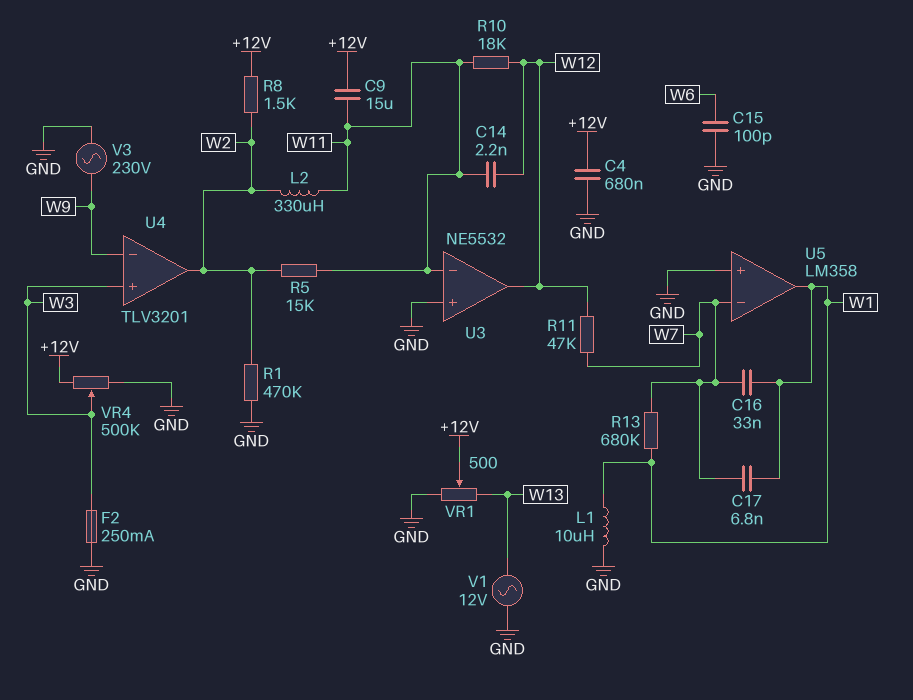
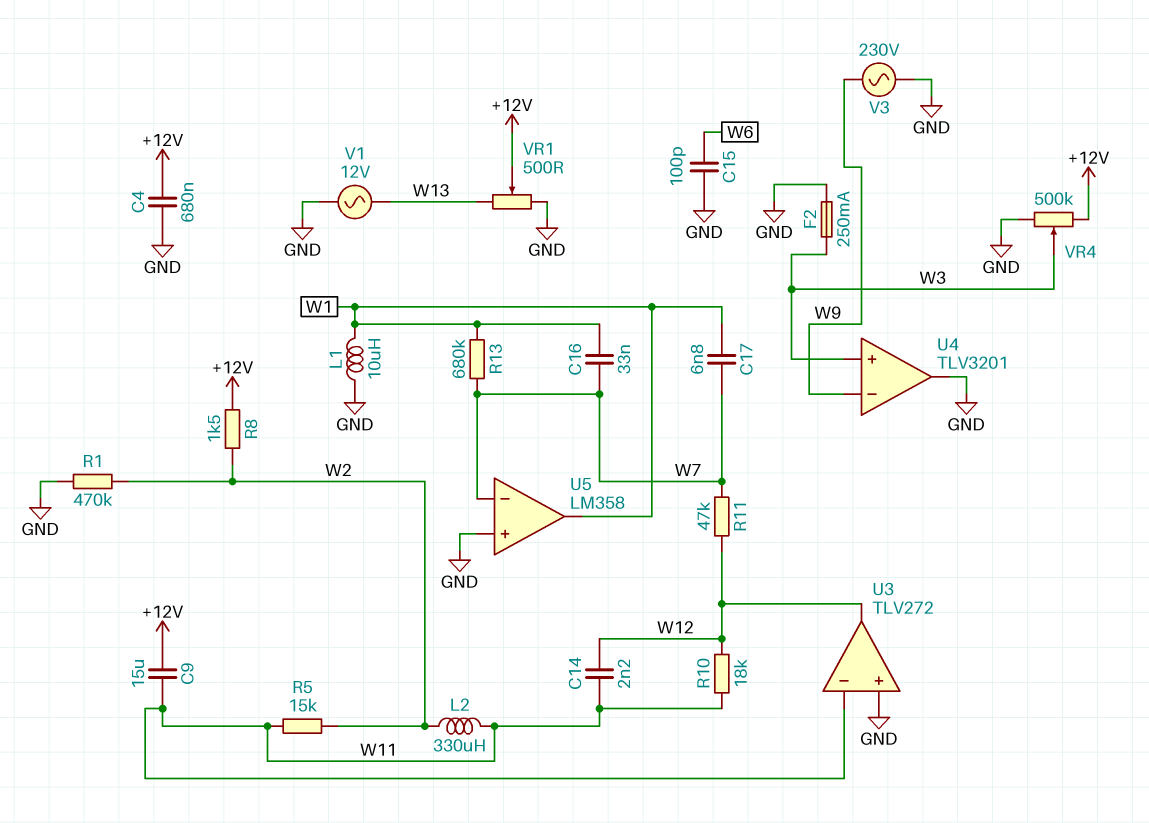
U3: NE5532 -> TLV272
U4 pin out: W2 -> GND

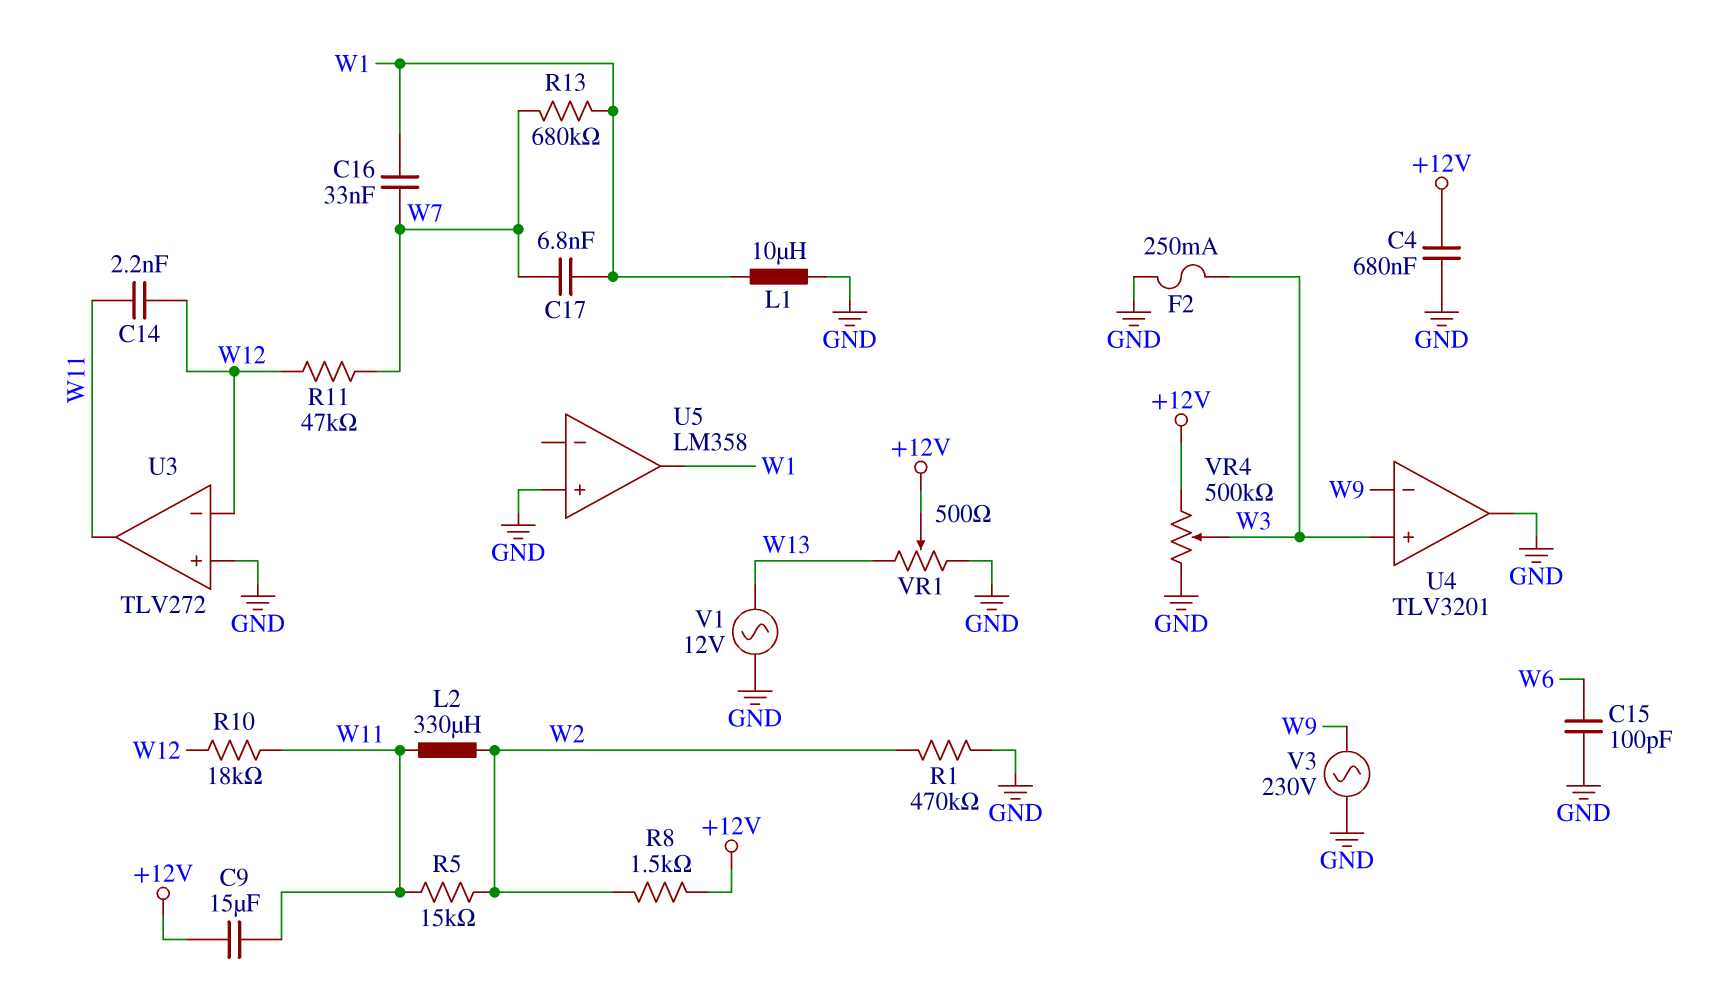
U3 pin in-: W11 -> W12
U3 pin out: W12 -> W11
U5 pin in-: W7 -> none

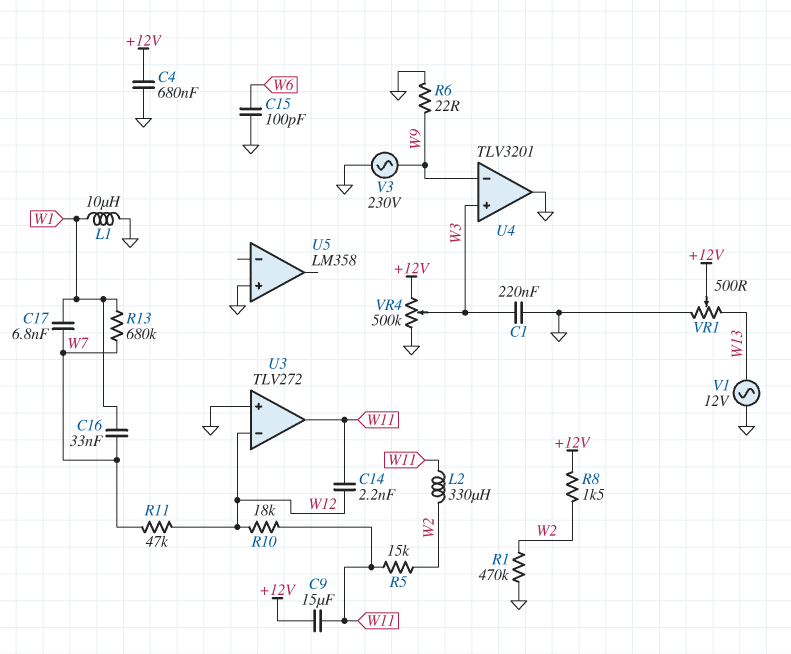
C1: none -> 220nF (GND, W3)
F2: 250mA (GND, W3) -> none
R6: none -> 22 (GND, W9)
U5 pin out: W1 -> none

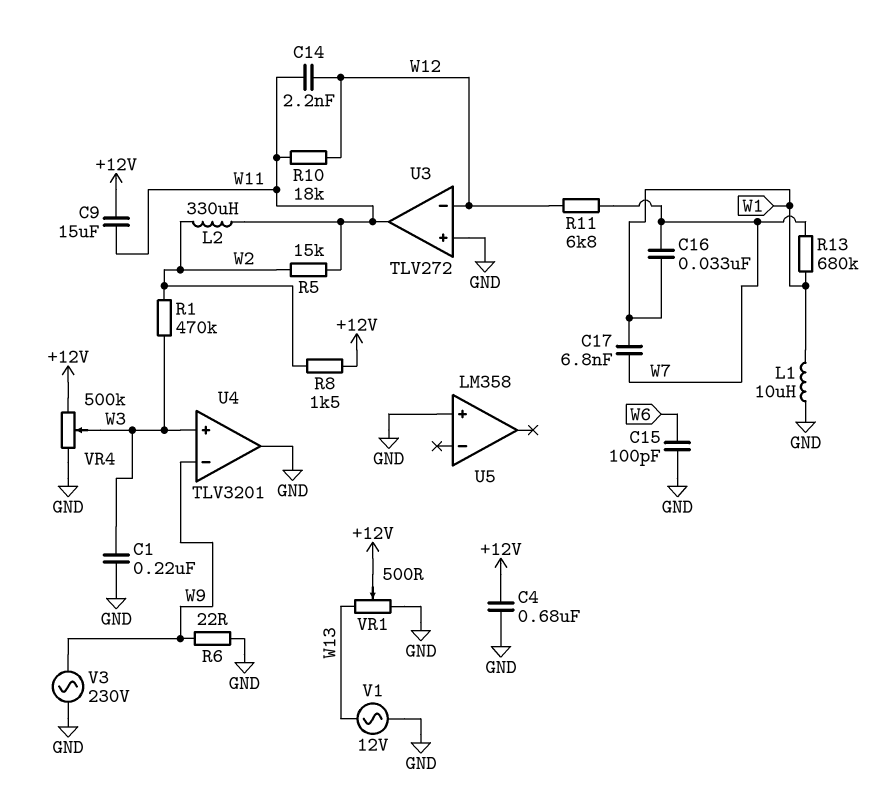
R1: 470k (GND, W2) -> 470k (W2, W3)
R11: 47k (W7, W12) -> 6.8k (W7, W12)

